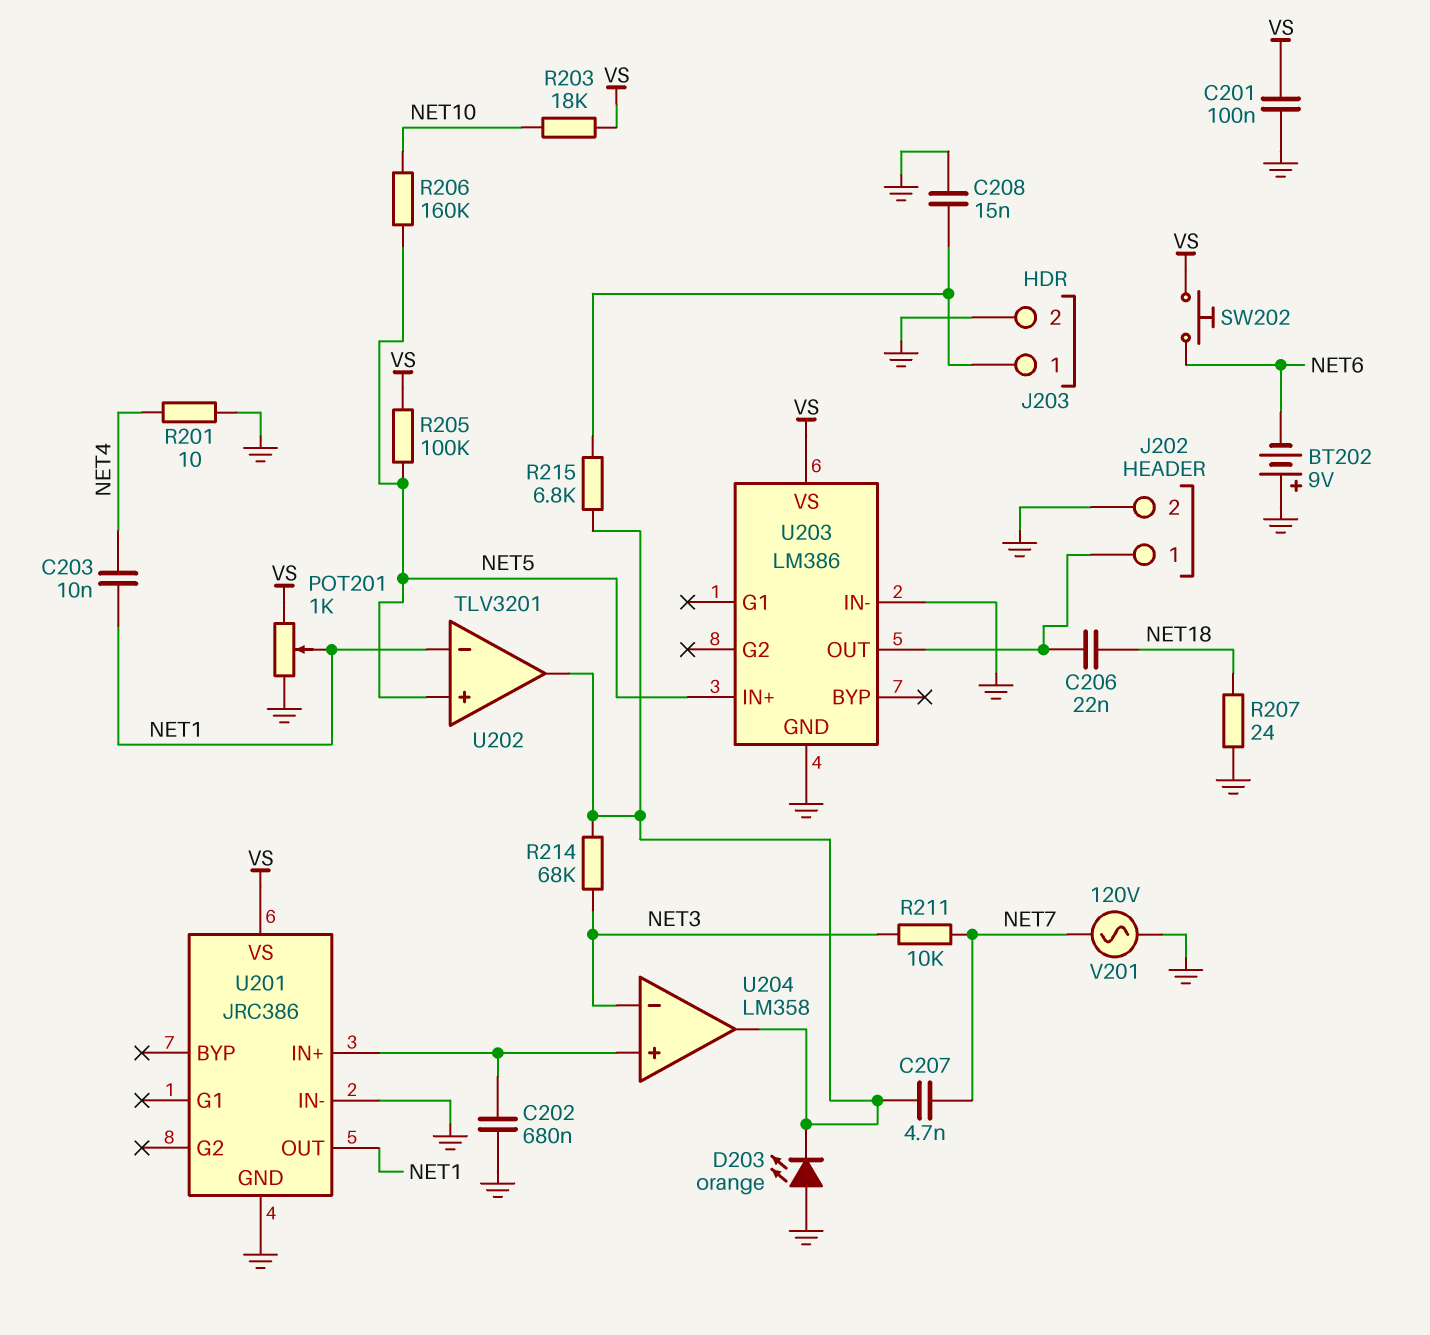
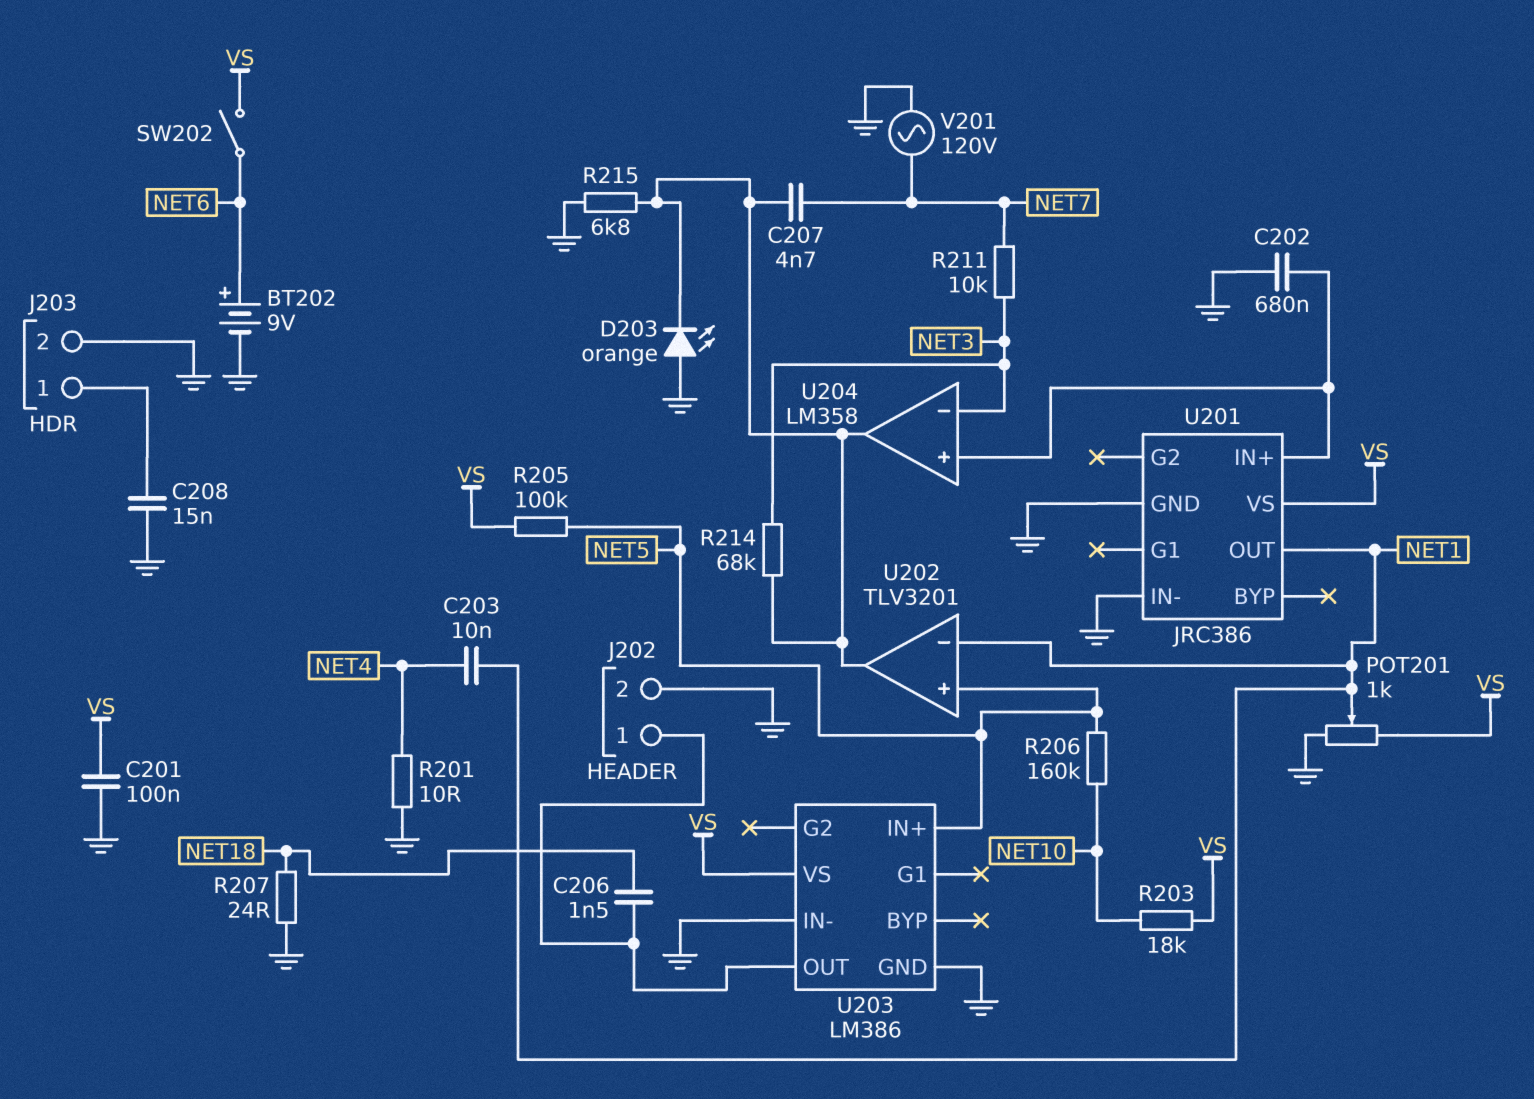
BT202: 9V (plus GND, minus NET6) -> 9V (plus NET6, minus GND)
C206: 22nF (J202/1, NET18) -> 1.5nF (J202/1, NET18)
R215: 6.8k (J203/1, U202/out) -> 6.8k (GND, U202/out)
SW202: button (NET6, VS) -> switch (NET6, VS)

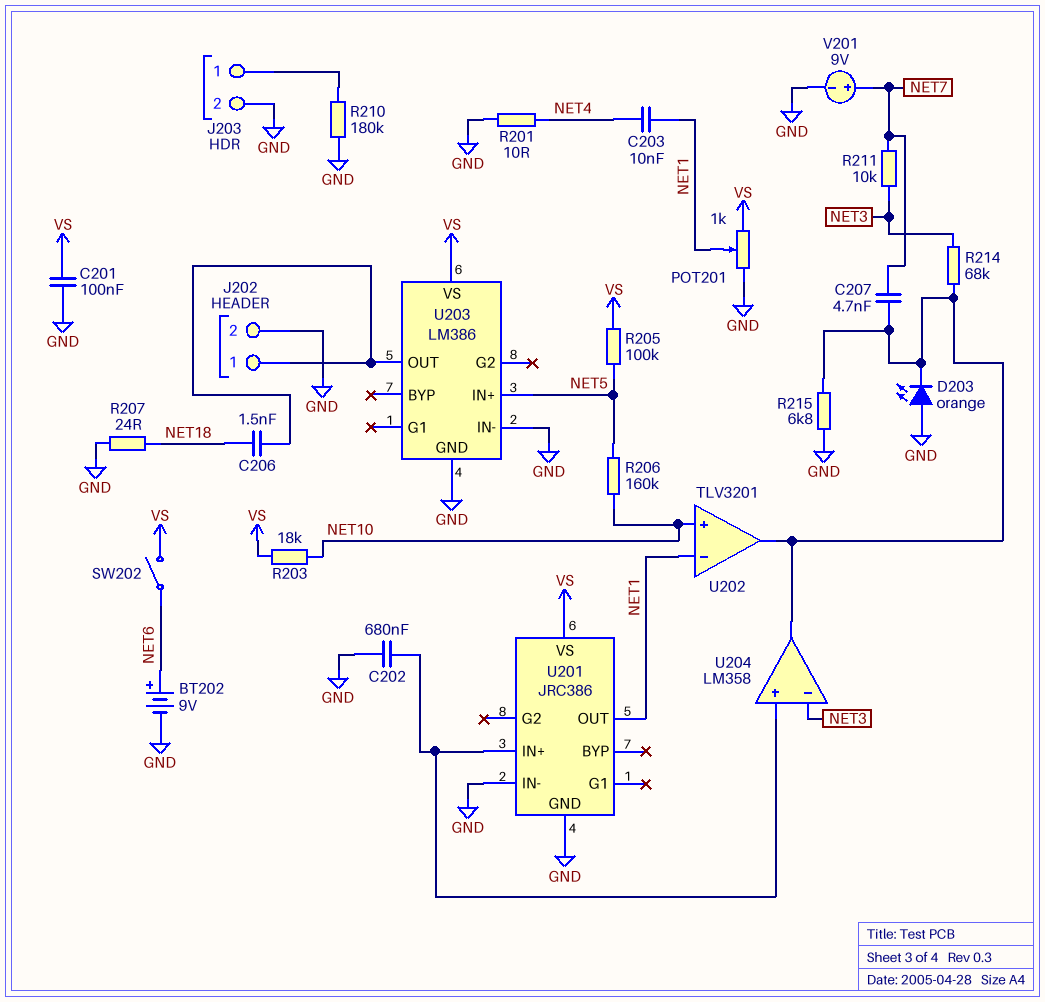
C208: 15nF (GND, J203/1) -> none
R210: none -> 180k (GND, J203/1)
U202 pin in+: NET5 -> NET10
V201: AC 120V (GND, NET7) -> 9V (plus NET7, minus GND)

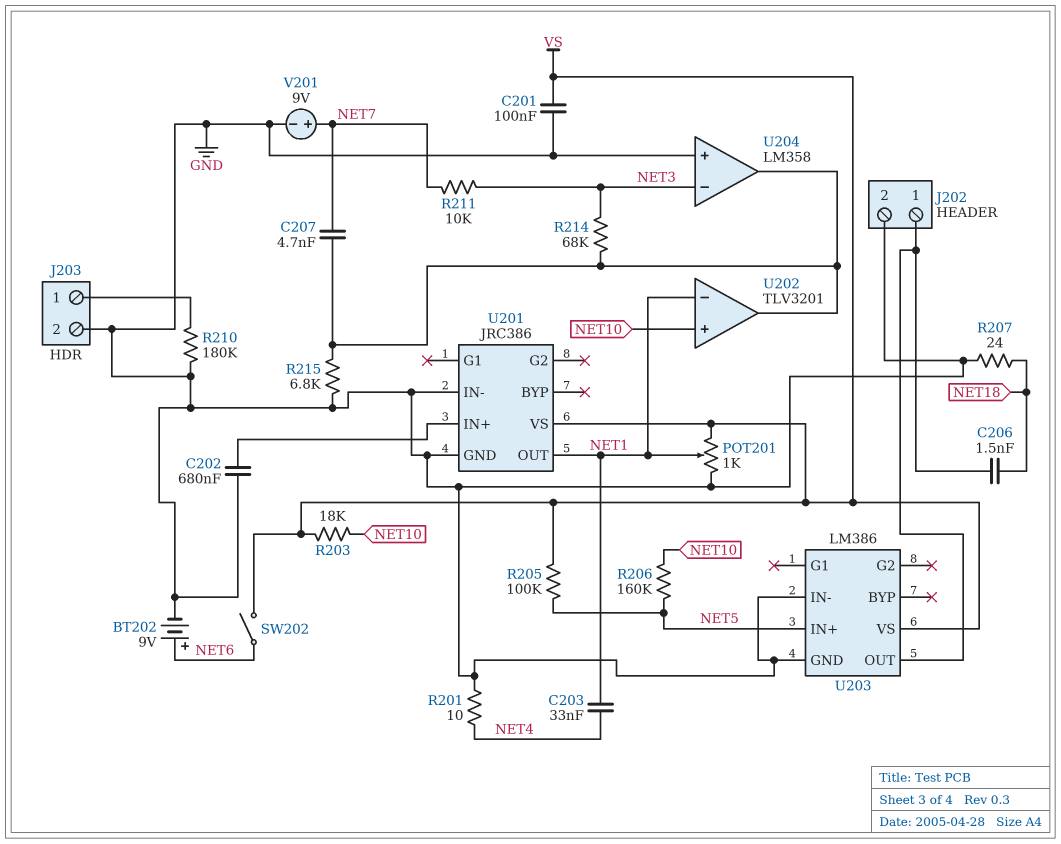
C203: 10nF (NET1, NET4) -> 33nF (NET1, NET4)
D203: LED orange (A GND, K U202/out) -> none
U204 pin in+: U201/IN+ -> GND

